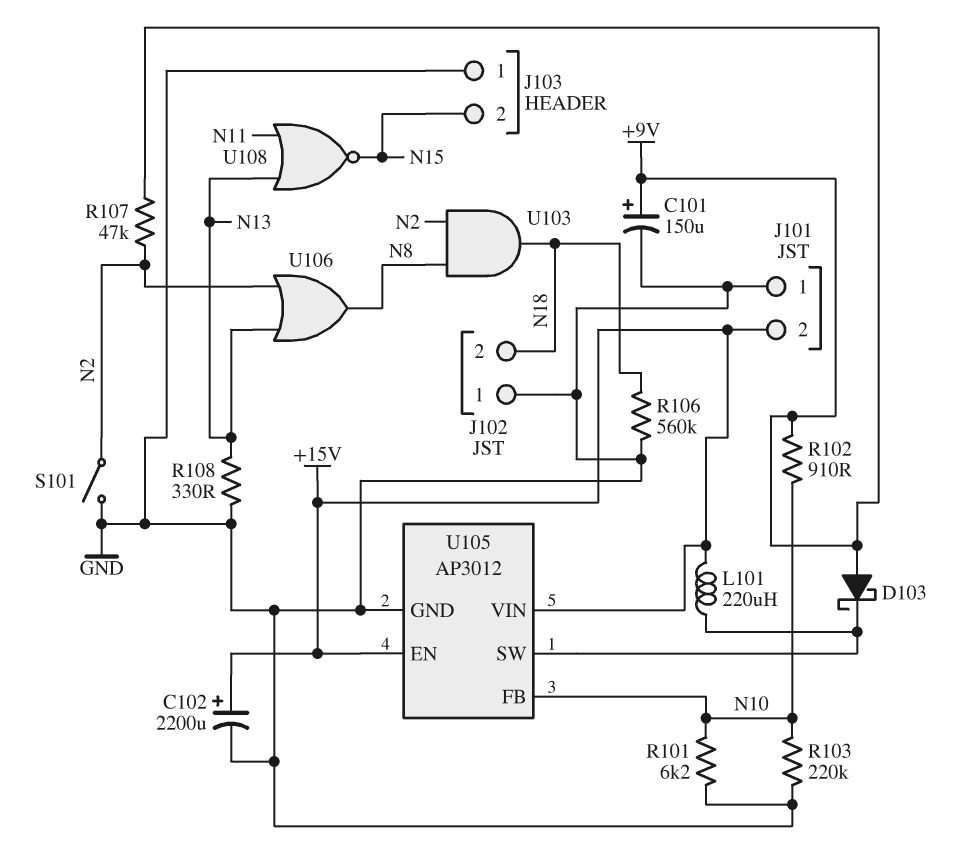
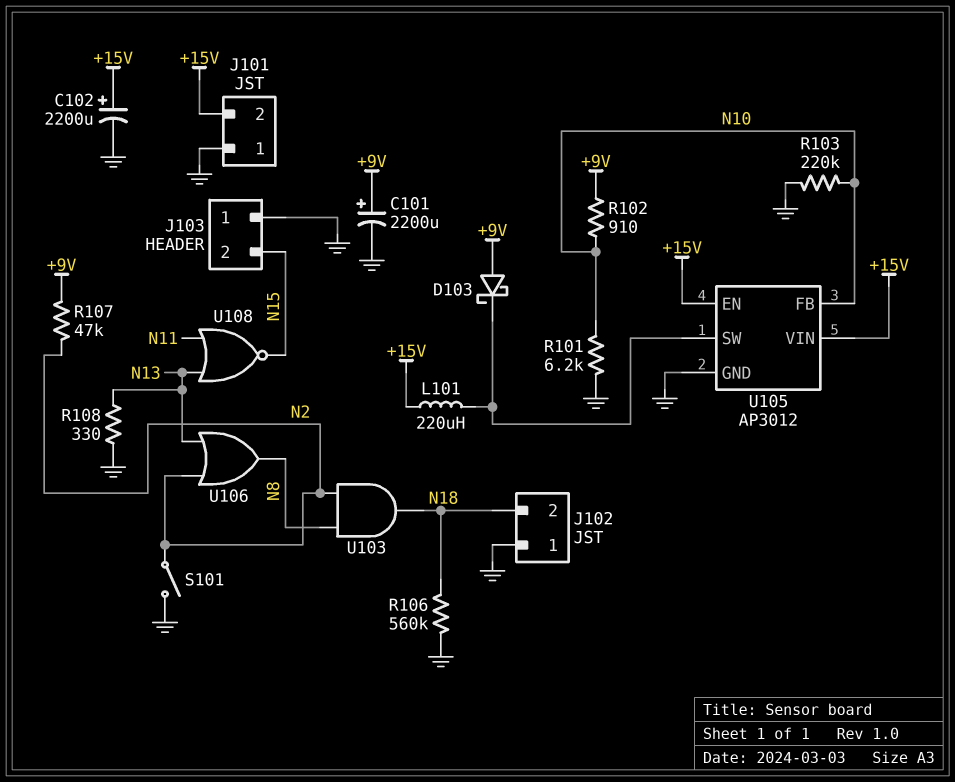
C101: 150uF (plus +9V, minus GND) -> 2200uF (plus +9V, minus GND)

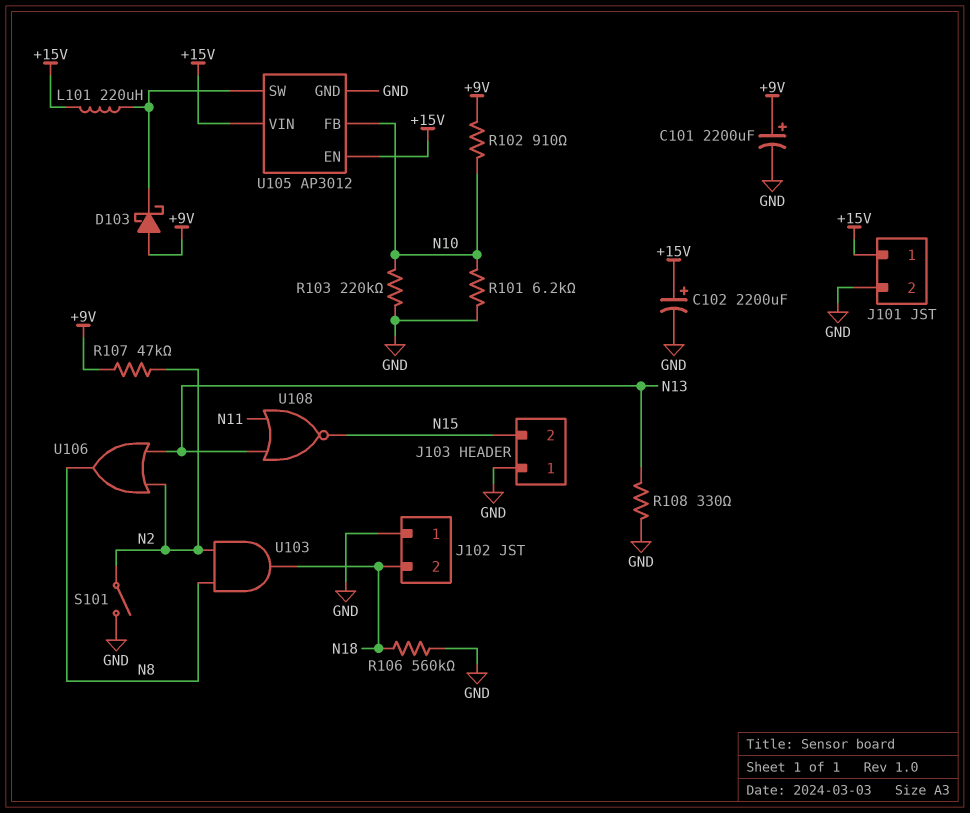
J101 pin 1: GND -> +15V
J101 pin 2: +15V -> GND

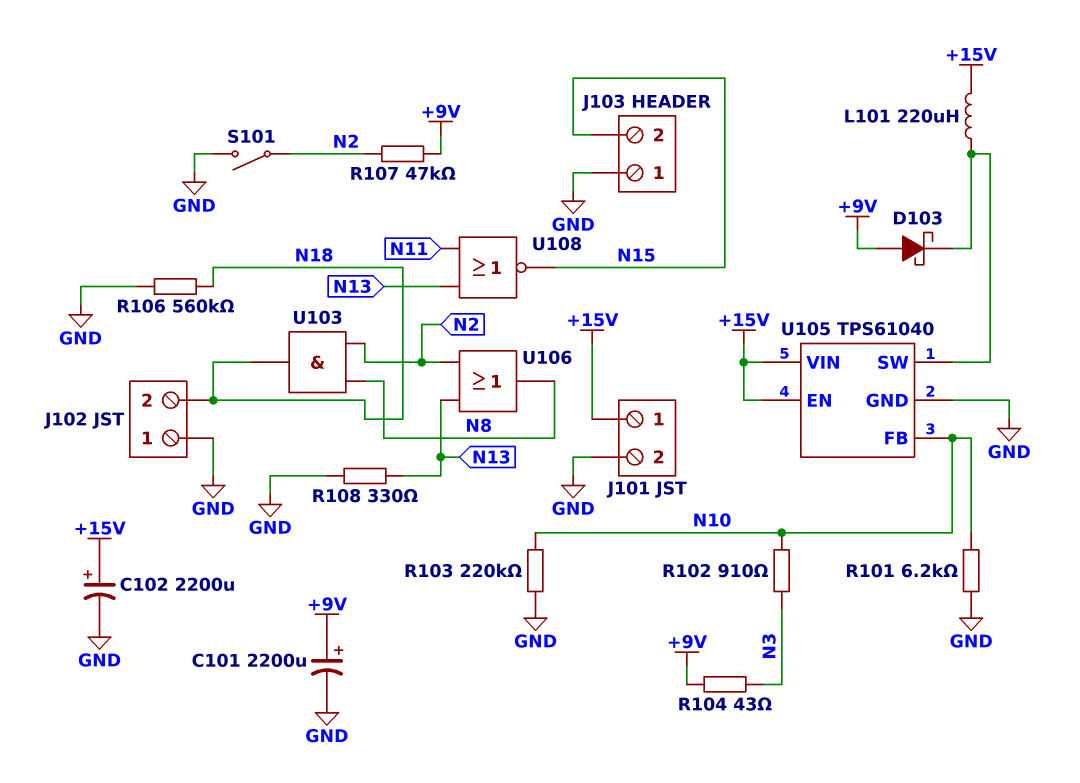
R102: 910 (+9V, N10) -> 910 (N3, N10)
R104: none -> 43 (+9V, N3)
U105: AP3012 -> TPS61040

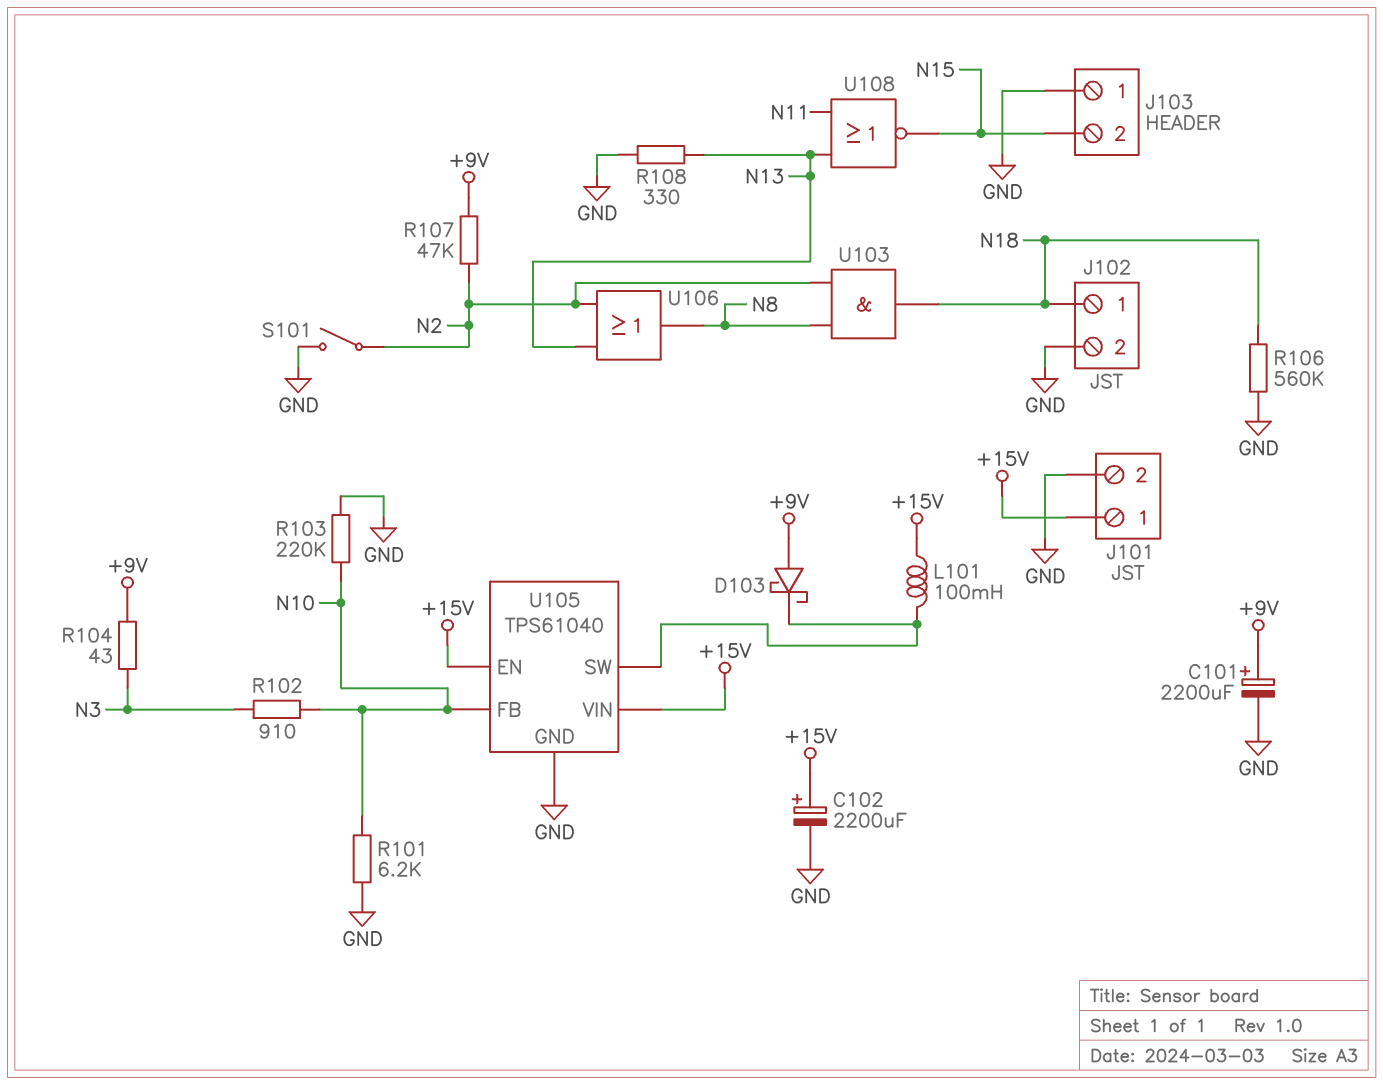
J102 pin 1: GND -> N18
J102 pin 2: N18 -> GND
L101: 220uH (+15V, U105/SW) -> 100mH (+15V, U105/SW)

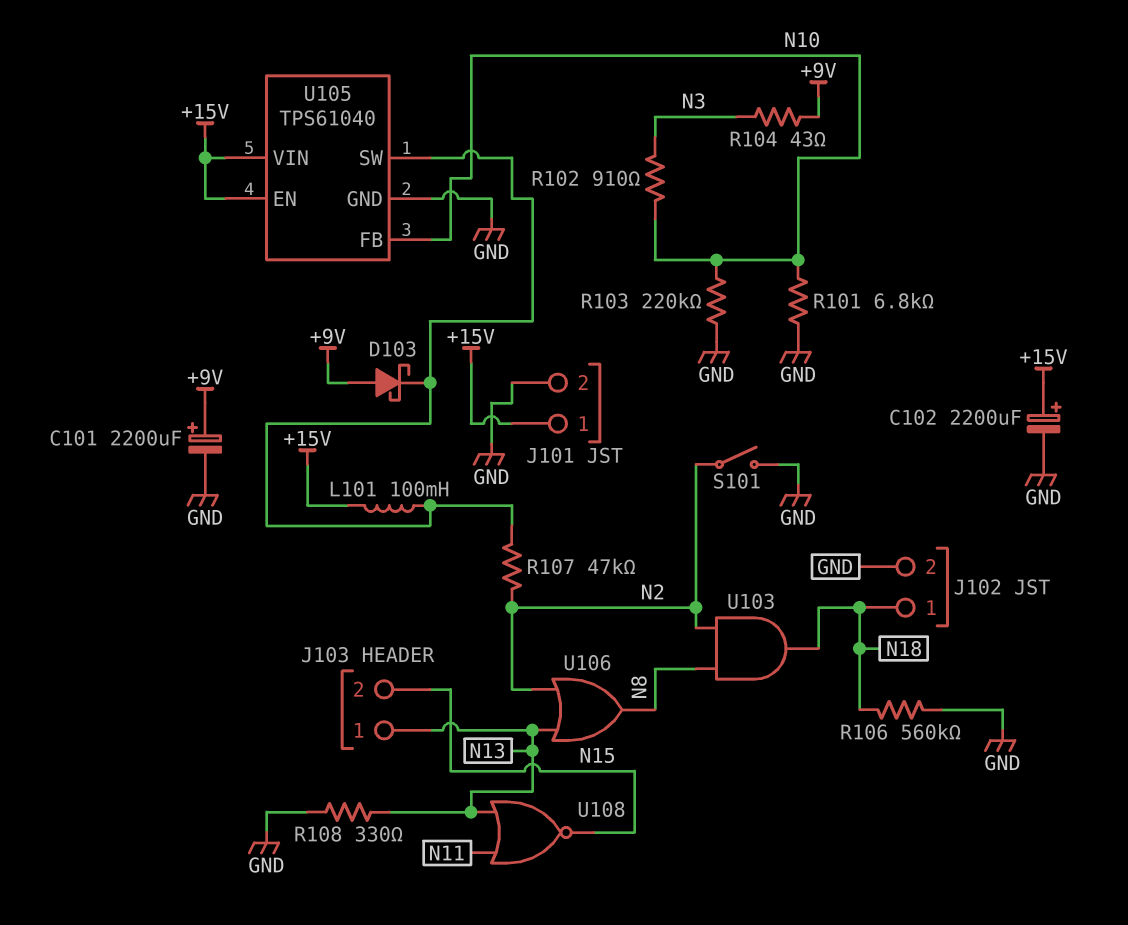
J103 pin 1: GND -> N13
R101: 6.2k (GND, N10) -> 6.8k (GND, N10)
R107: 47k (+9V, N2) -> 47k (N2, U105/SW)

